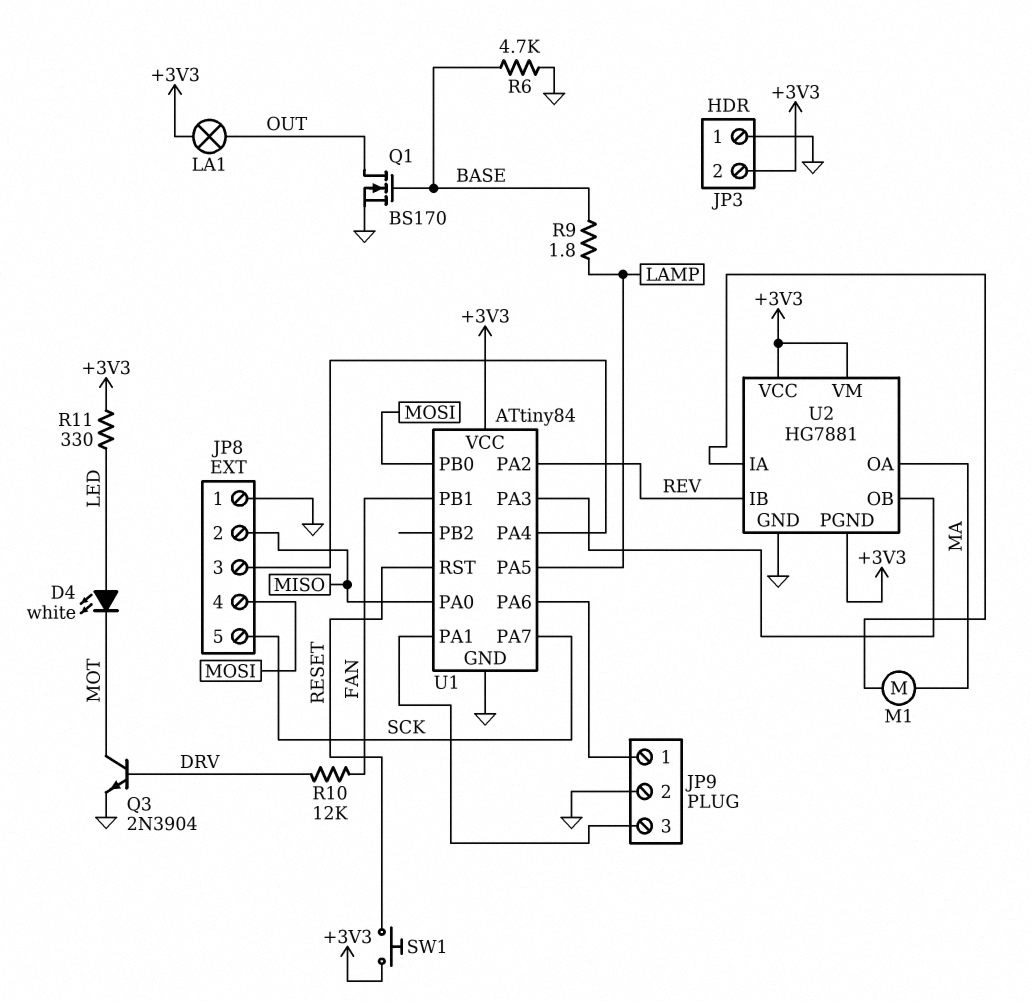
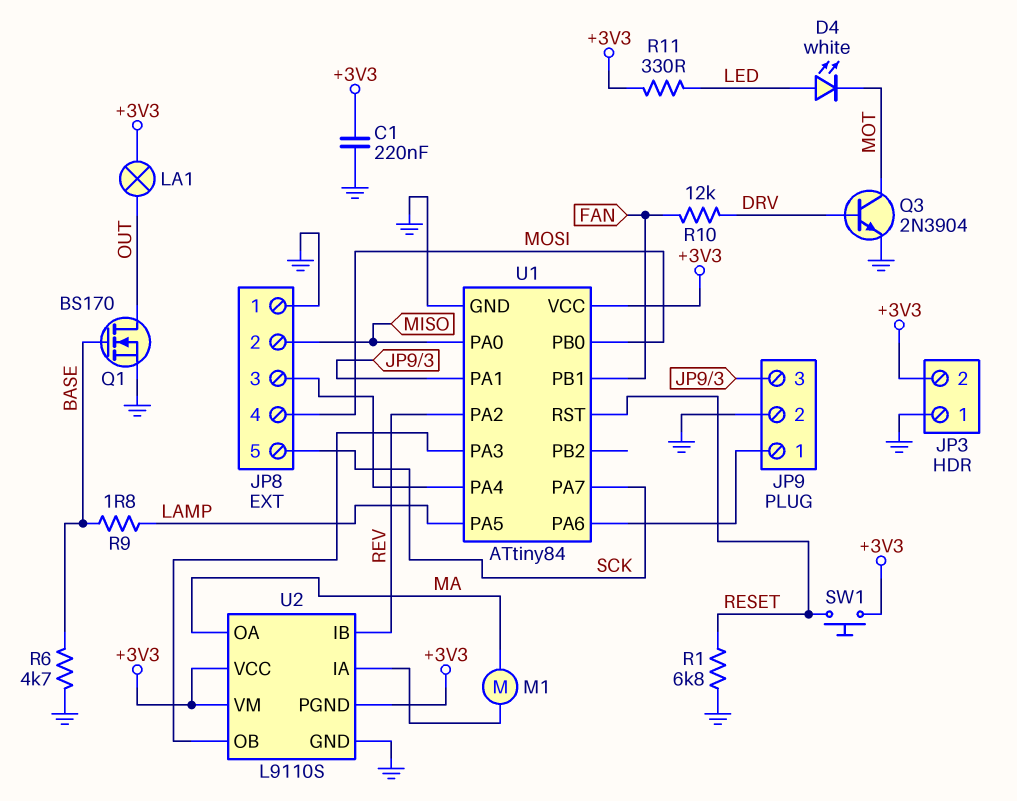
C1: none -> 220nF (+3V3, GND)
R1: none -> 6.8k (GND, RESET)
U2: HG7881 -> L9110S

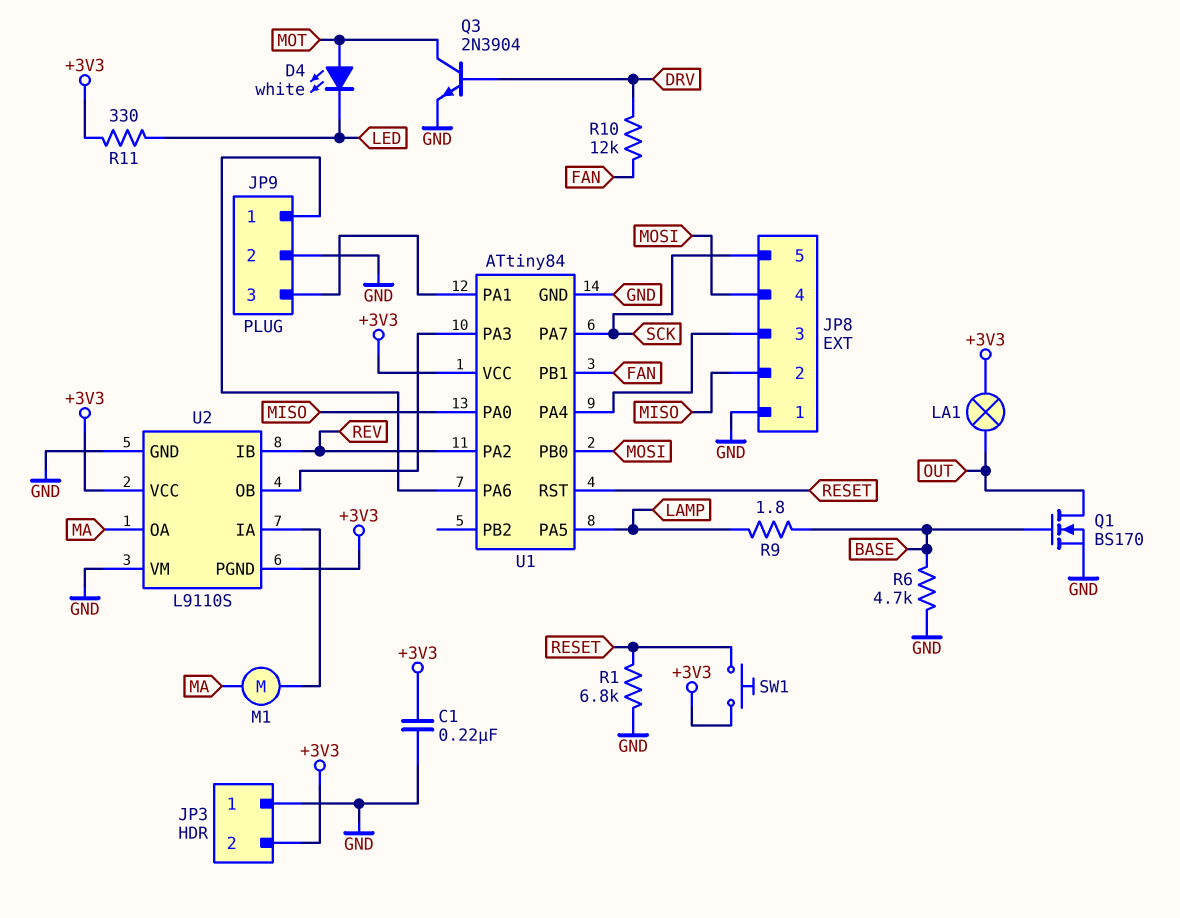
D4: LED white (A LED, K MOT) -> LED white (A MOT, K LED)
U2 pin VM: +3V3 -> GND

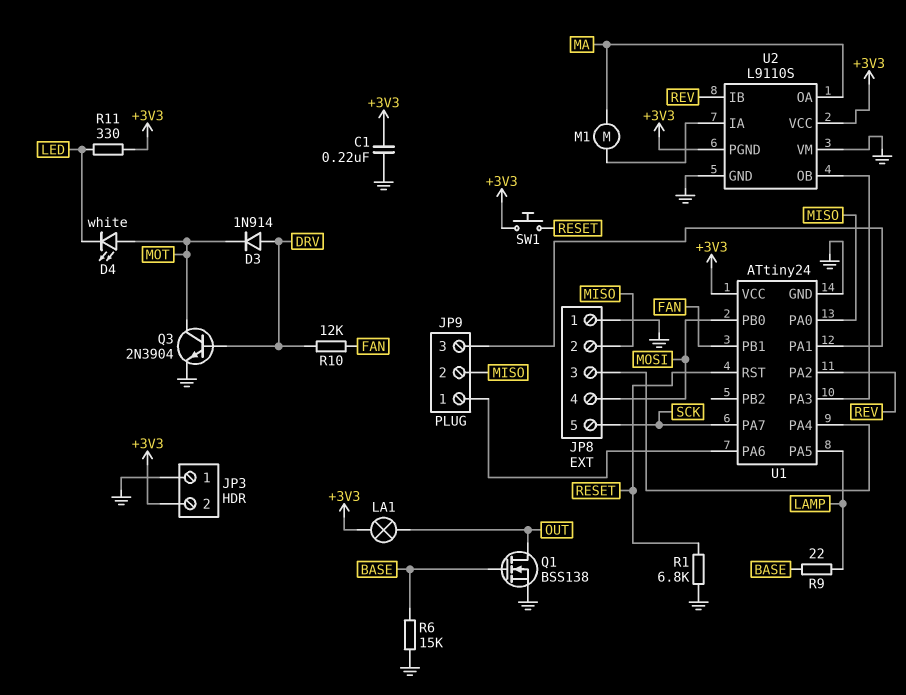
D3: none -> diode 1N914 (A DRV, K MOT)
JP9 pin 2: GND -> MISO
Q1: NMOS BS170 (G BASE, D OUT, S GND) -> NMOS BSS138 (G BASE, D OUT, S GND)
R6: 4.7k (BASE, GND) -> 15k (BASE, GND)
R9: 1.8 (BASE, LAMP) -> 22 (BASE, LAMP)
U1: ATtiny84 -> ATtiny24

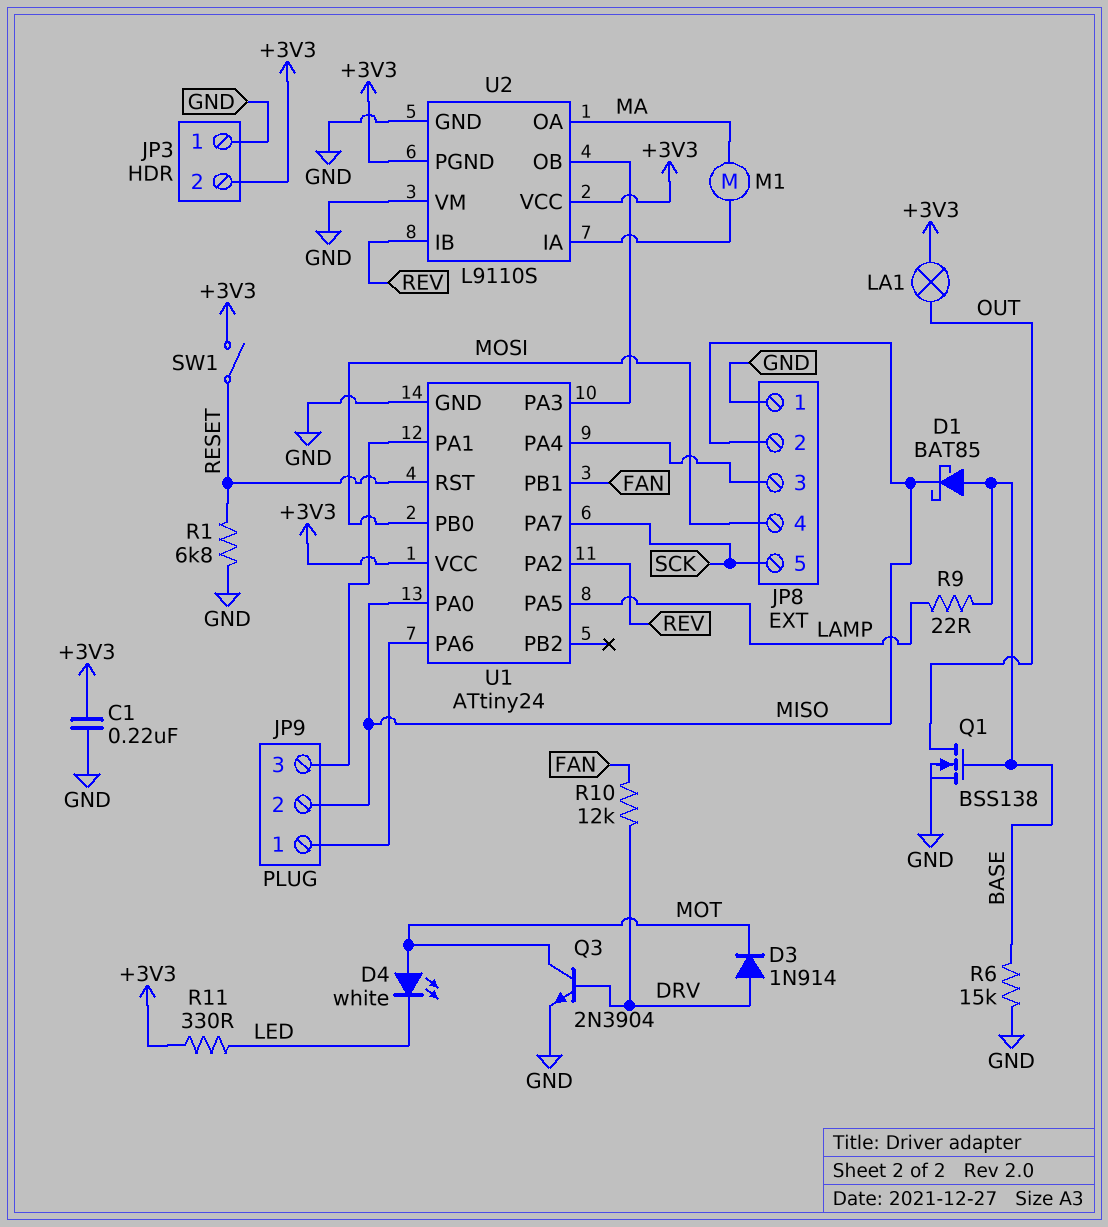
D1: none -> schottky BAT85 (A BASE, K MISO)
SW1: button (+3V3, RESET) -> switch (+3V3, RESET)

